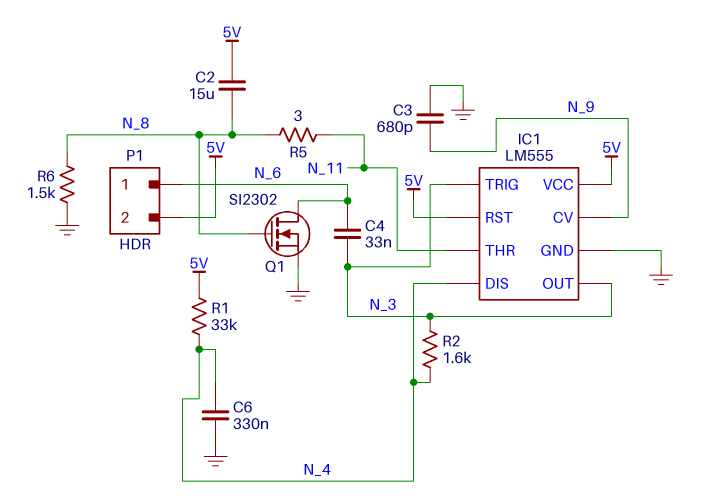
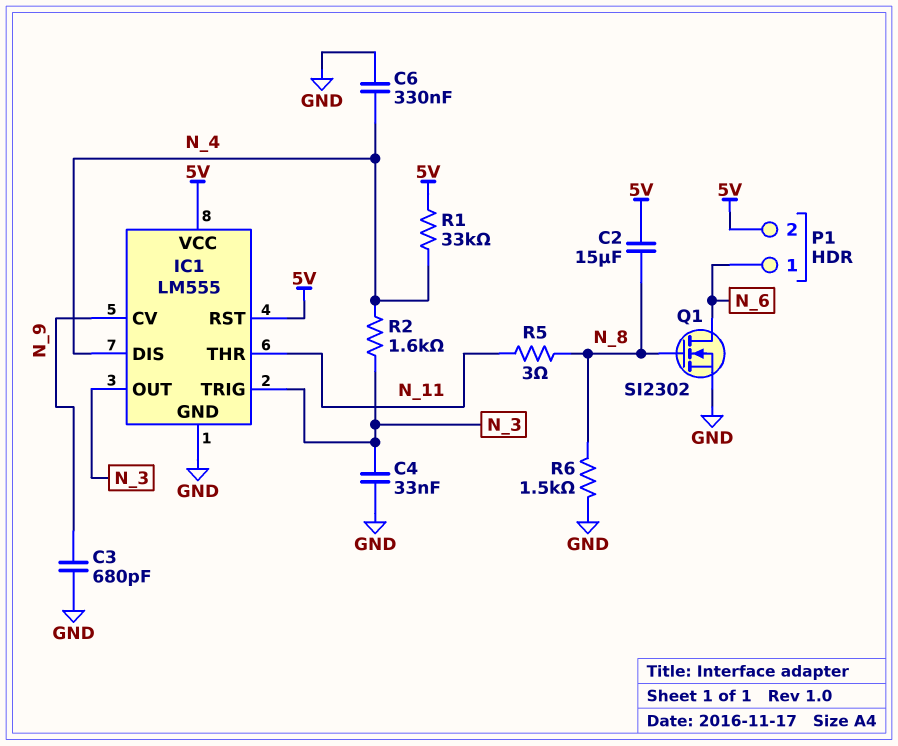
C4: 33nF (N_3, N_6) -> 33nF (GND, N_3)

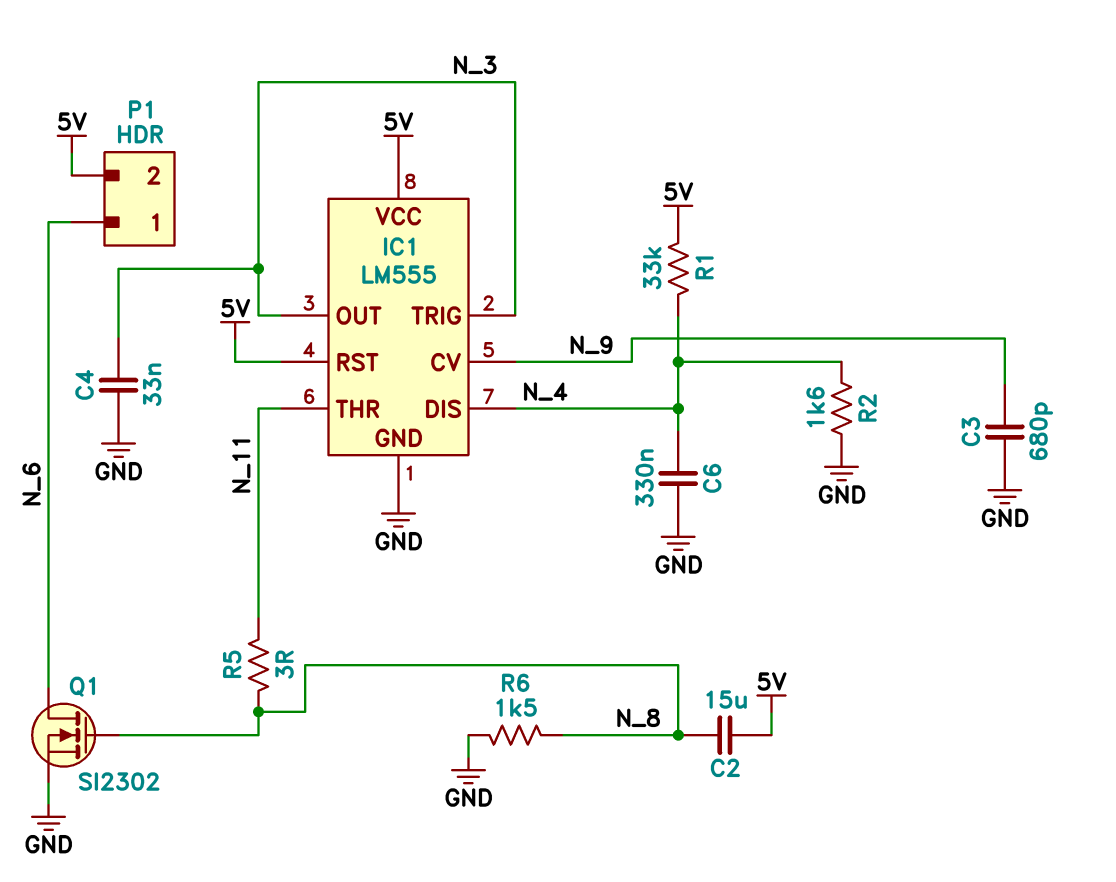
R2: 1.6k (N_3, N_4) -> 1.6k (GND, N_4)

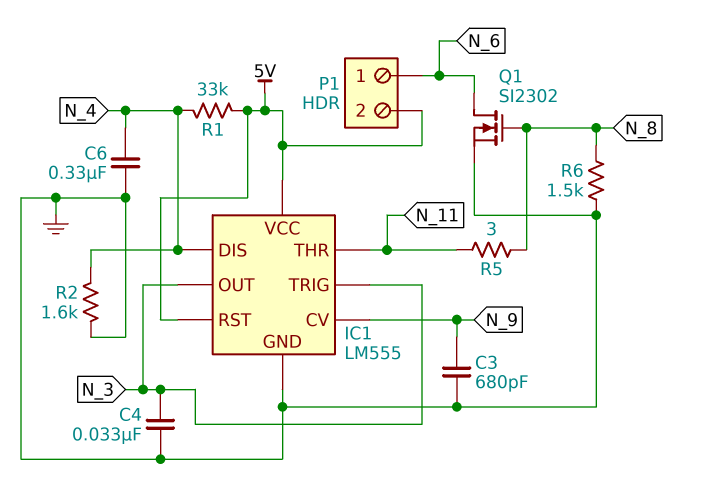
C2: 15uF (5V, N_8) -> none

